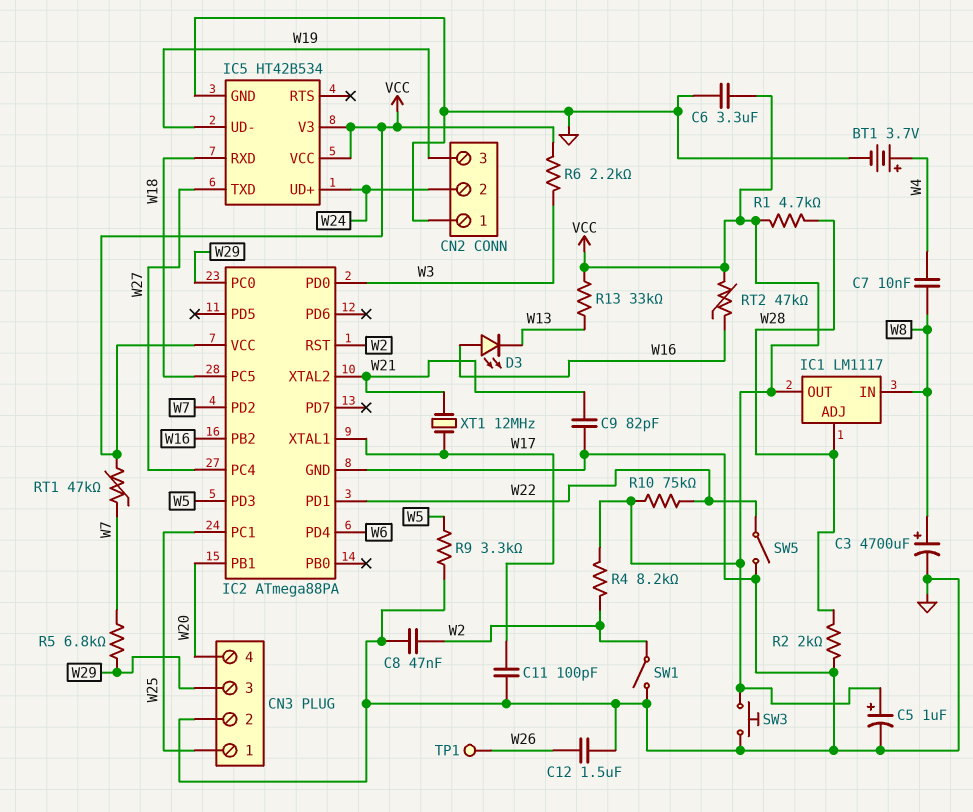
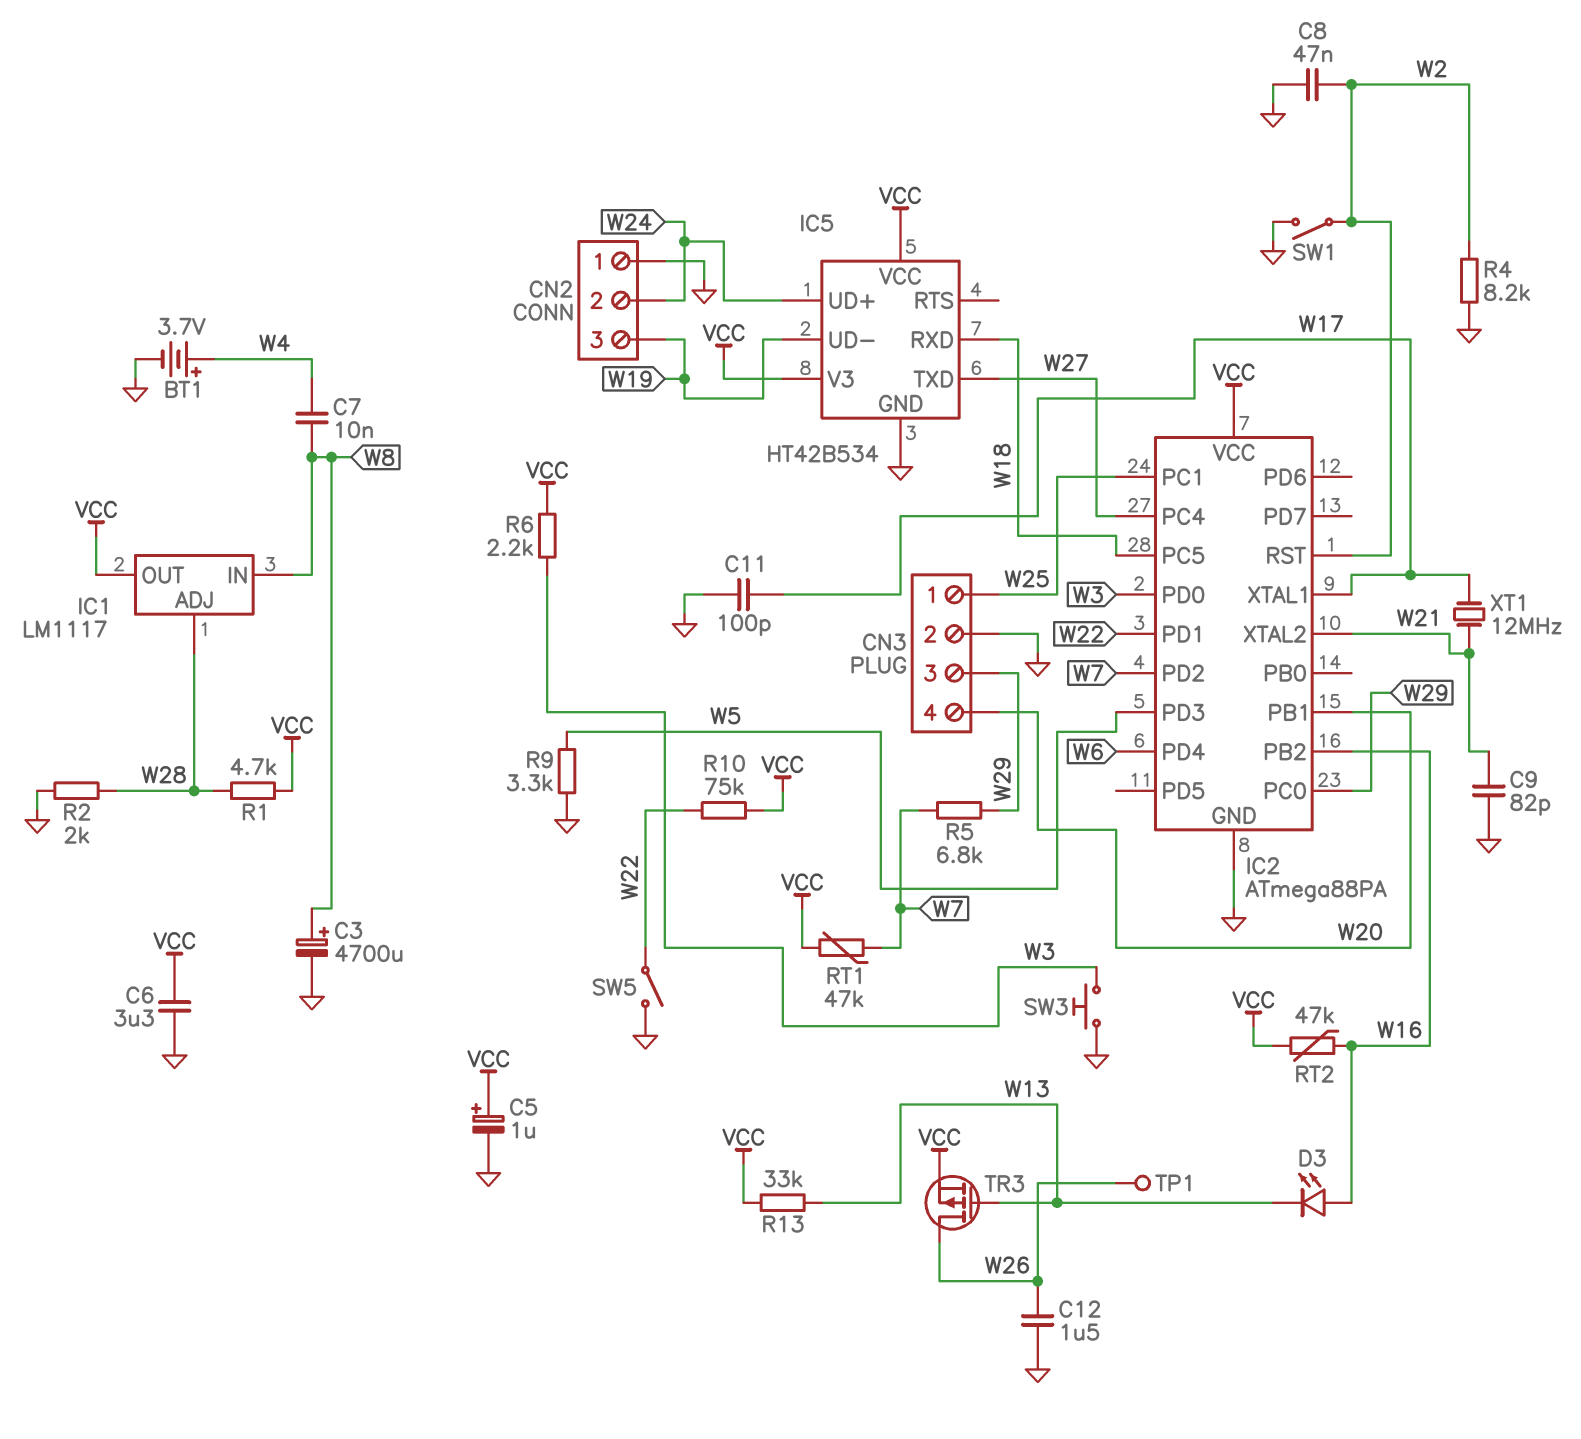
R4: 8.2k (VCC, W2) -> 8.2k (GND, W2)
SW3: button (GND, VCC) -> button (GND, W3)
TR3: none -> PMOS (G W13, D W26, S VCC)

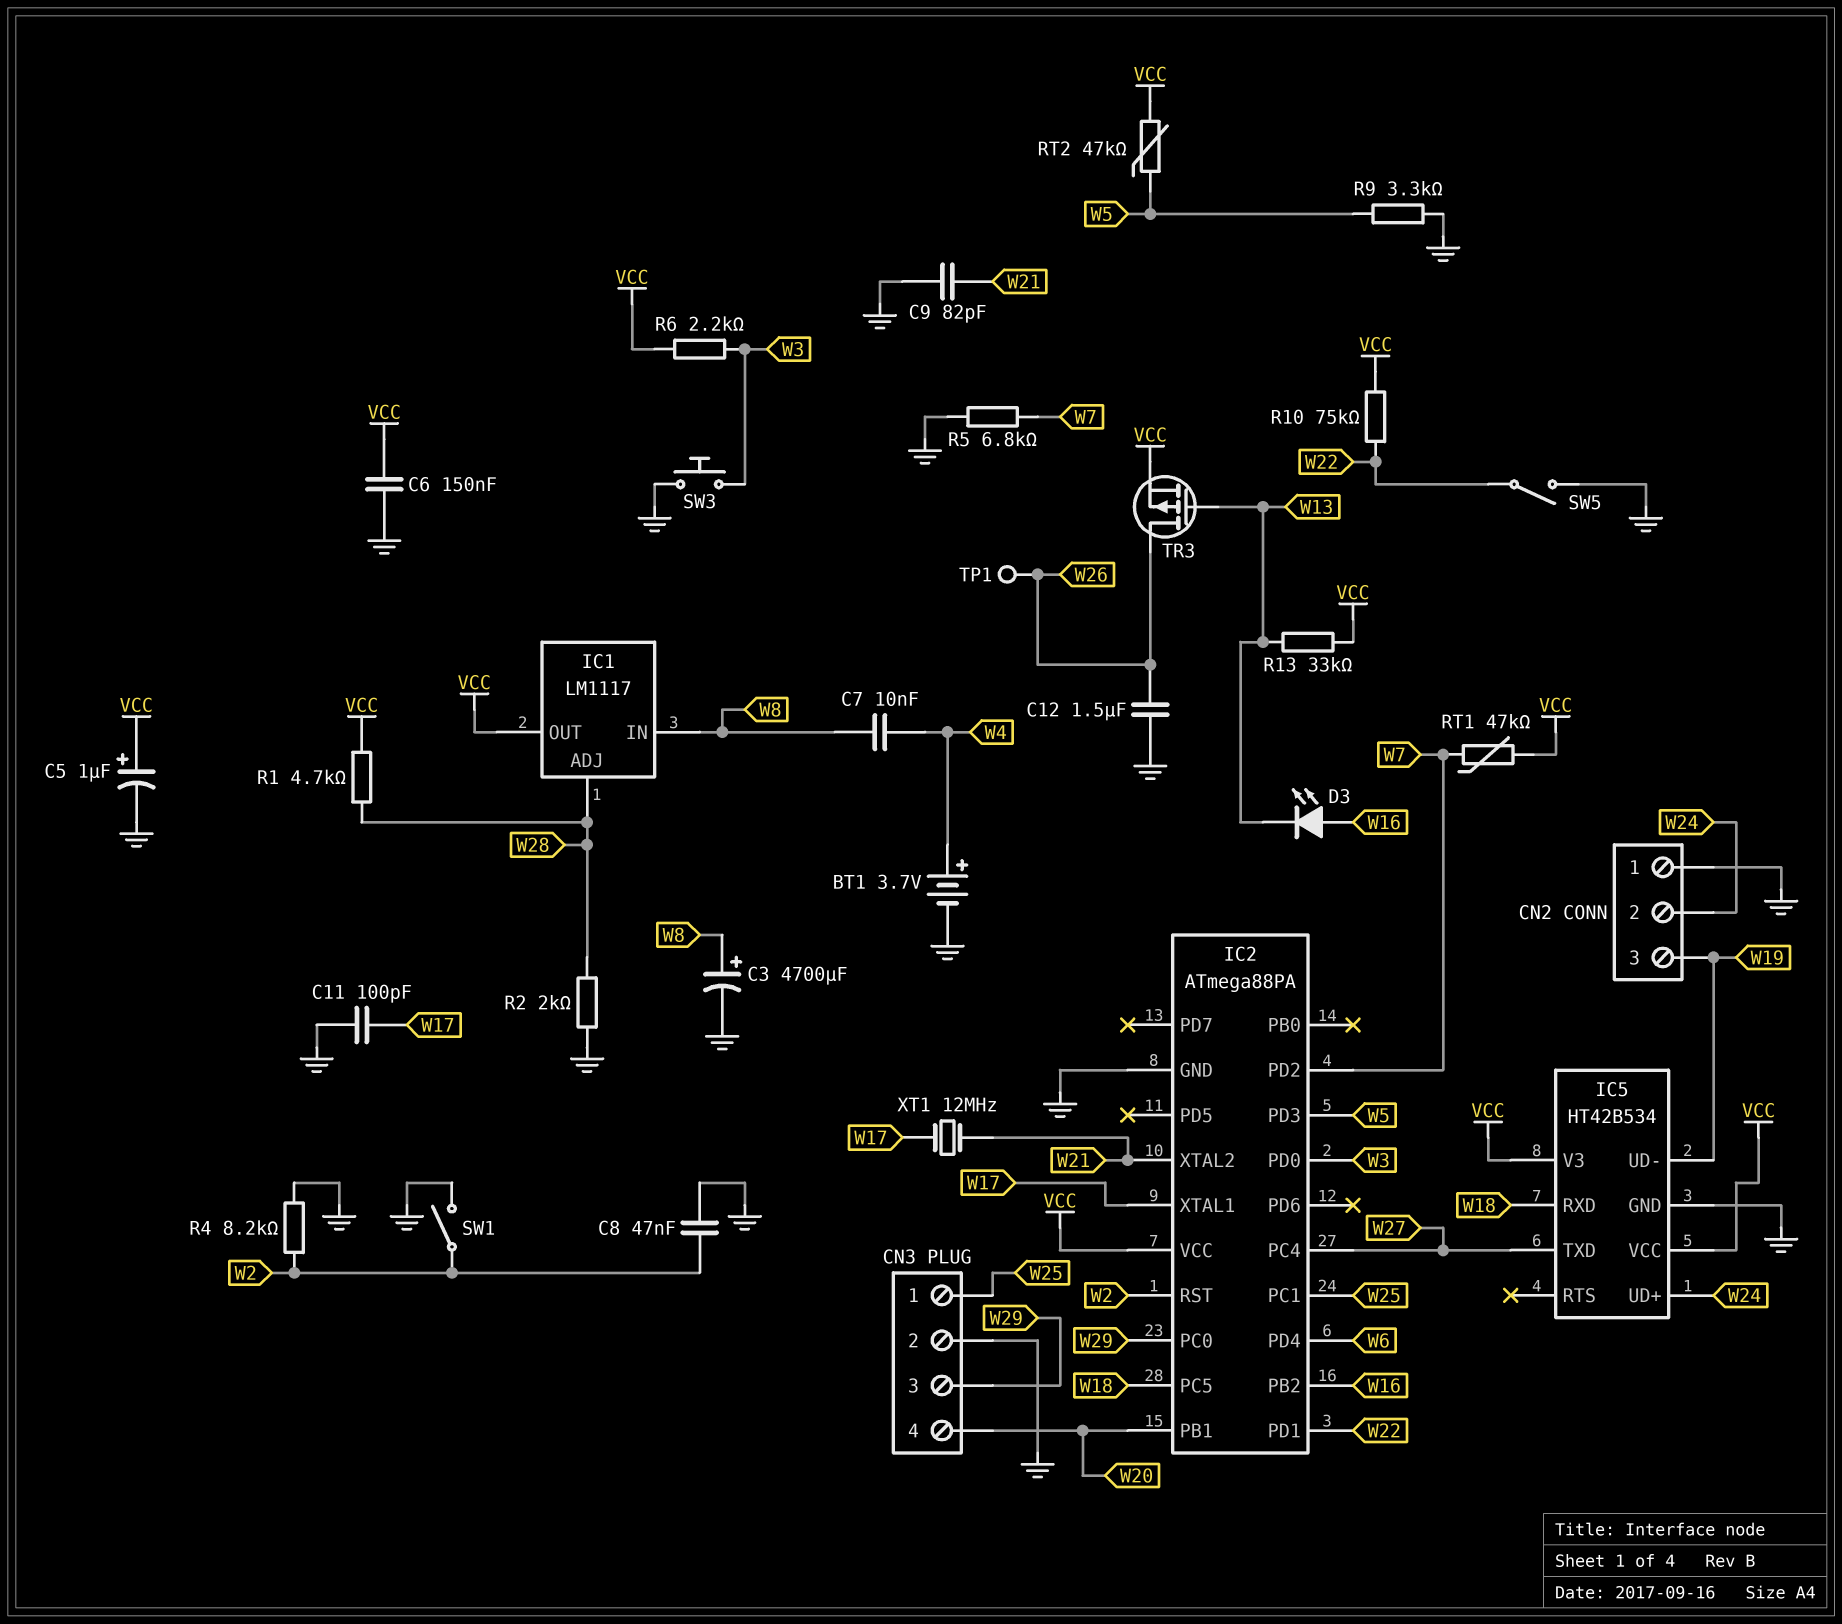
C6: 3.3uF (GND, VCC) -> 150nF (GND, VCC)
R5: 6.8k (W7, W29) -> 6.8k (GND, W7)
RT2: 47k (VCC, W16) -> 47k (VCC, W5)

